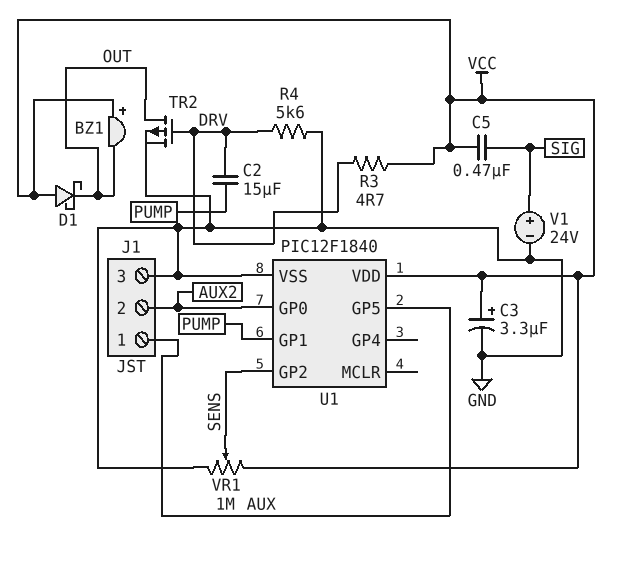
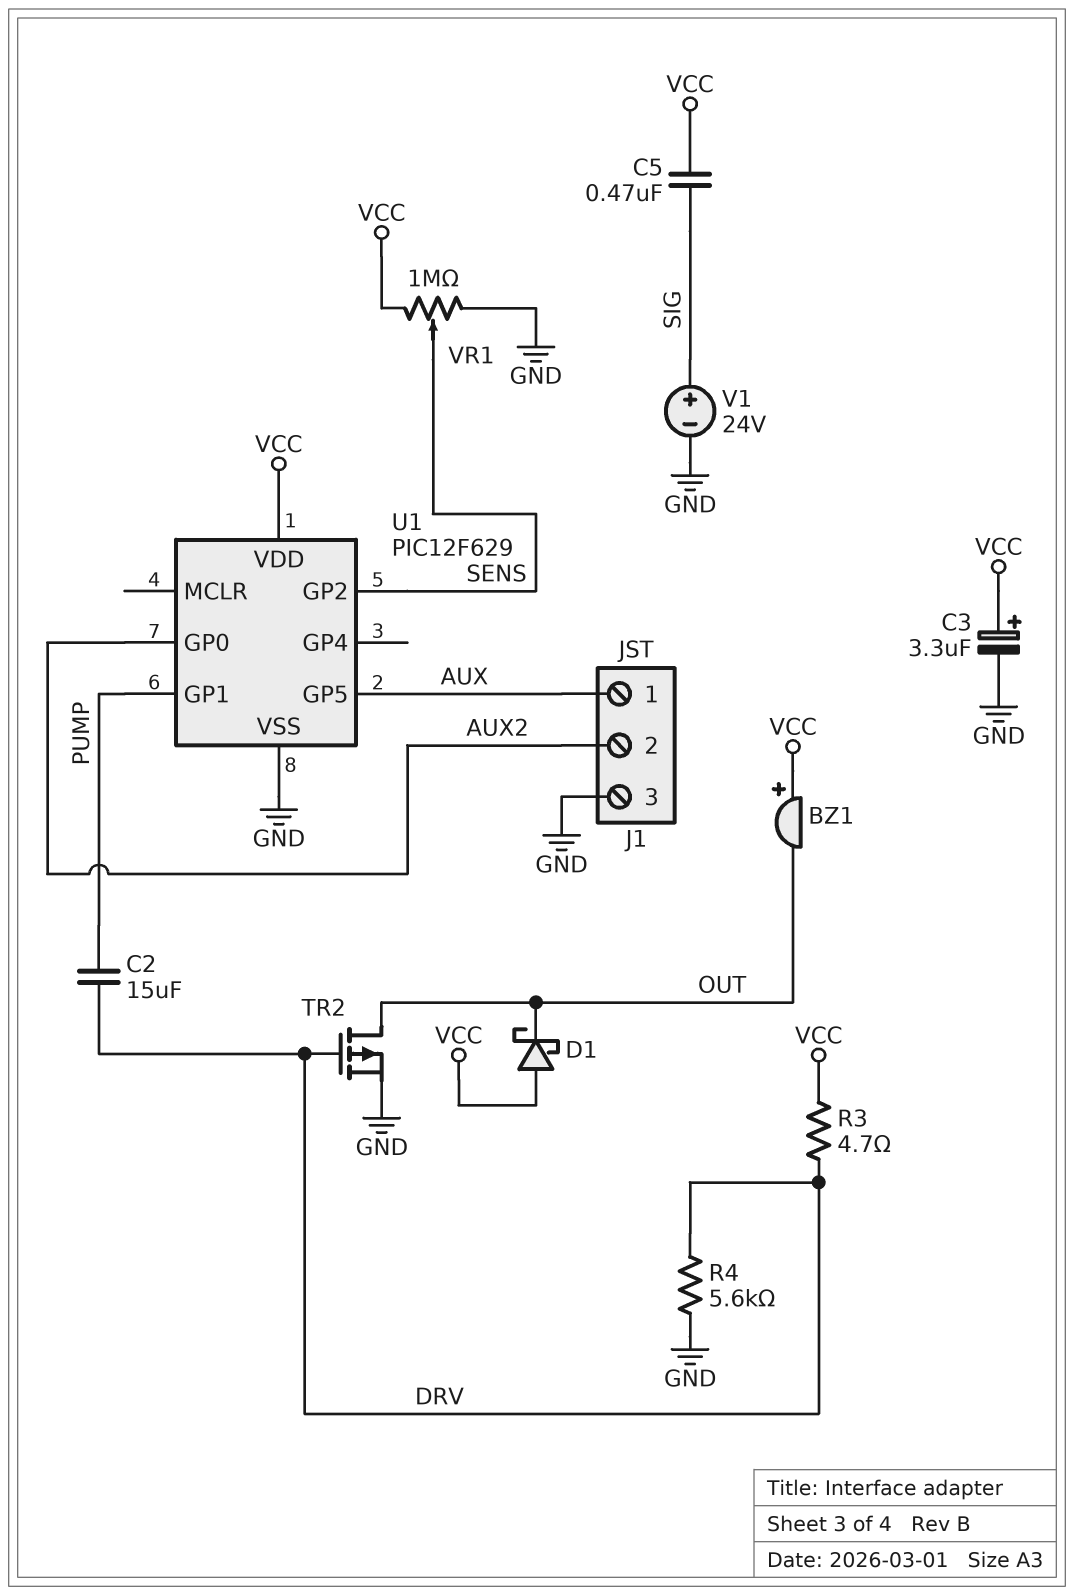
U1: PIC12F1840 -> PIC12F629

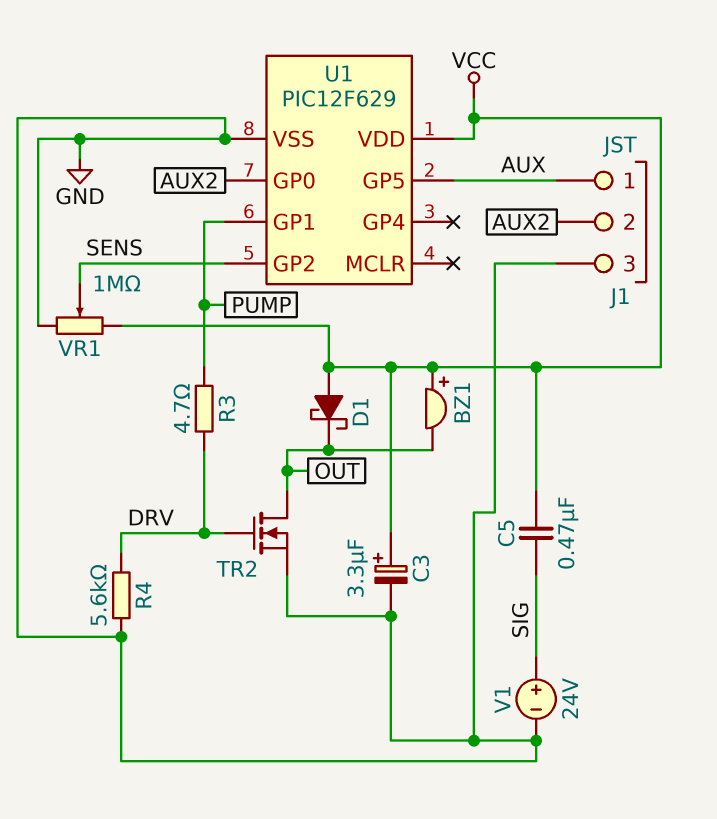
C2: 15uF (DRV, PUMP) -> none
R3: 4.7 (DRV, VCC) -> 4.7 (DRV, PUMP)
TR2: PMOS (G DRV, D OUT, S GND) -> NMOS (G DRV, D OUT, S GND)

